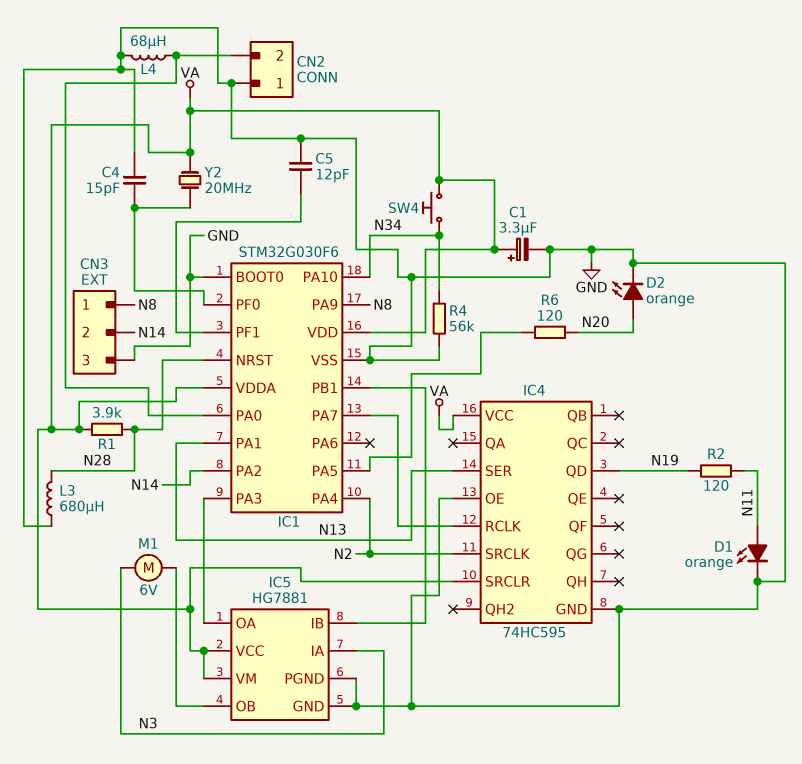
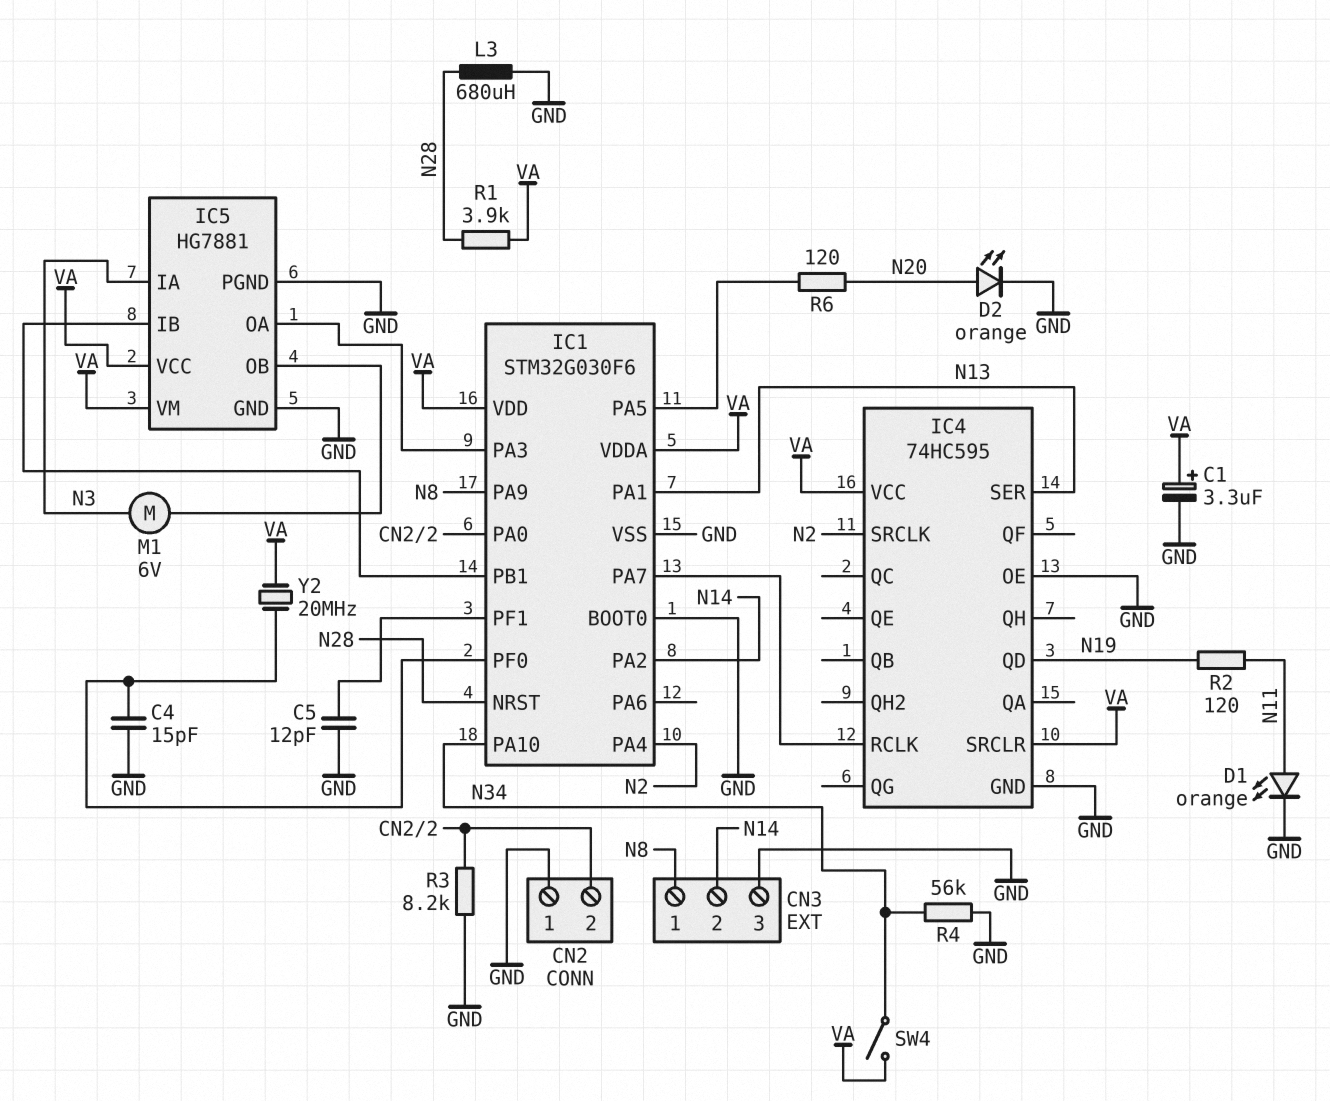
L4: 68uH (CN2/2, GND) -> none
R3: none -> 8.2k (CN2/2, GND)
SW4: button (N34, VA) -> switch (N34, VA)

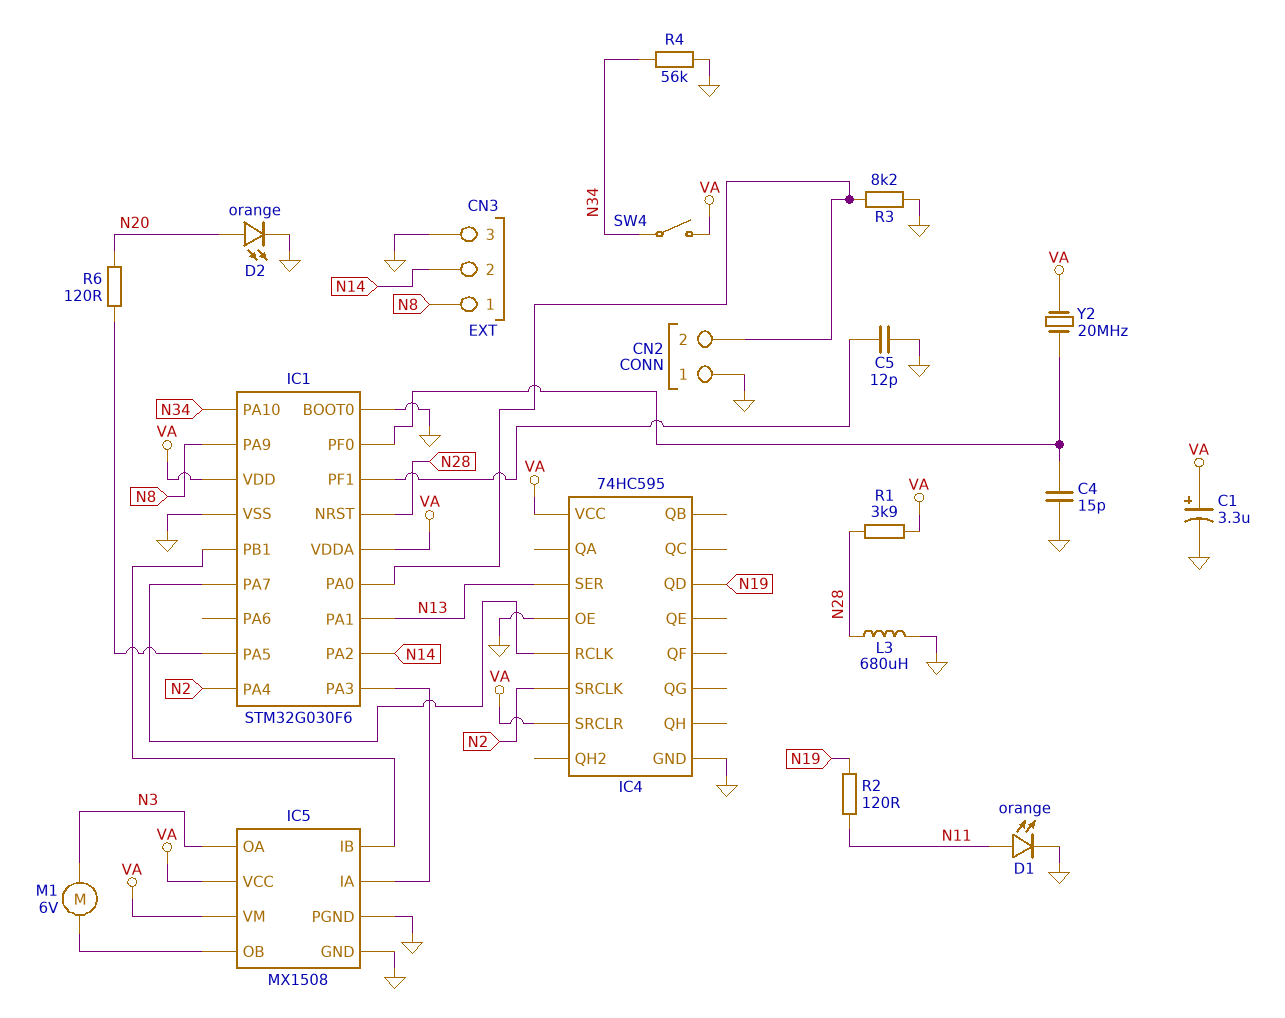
IC5: HG7881 -> MX1508
IC5 pin IA: N3 -> IC1/PA3
IC5 pin OA: IC1/PA3 -> N3

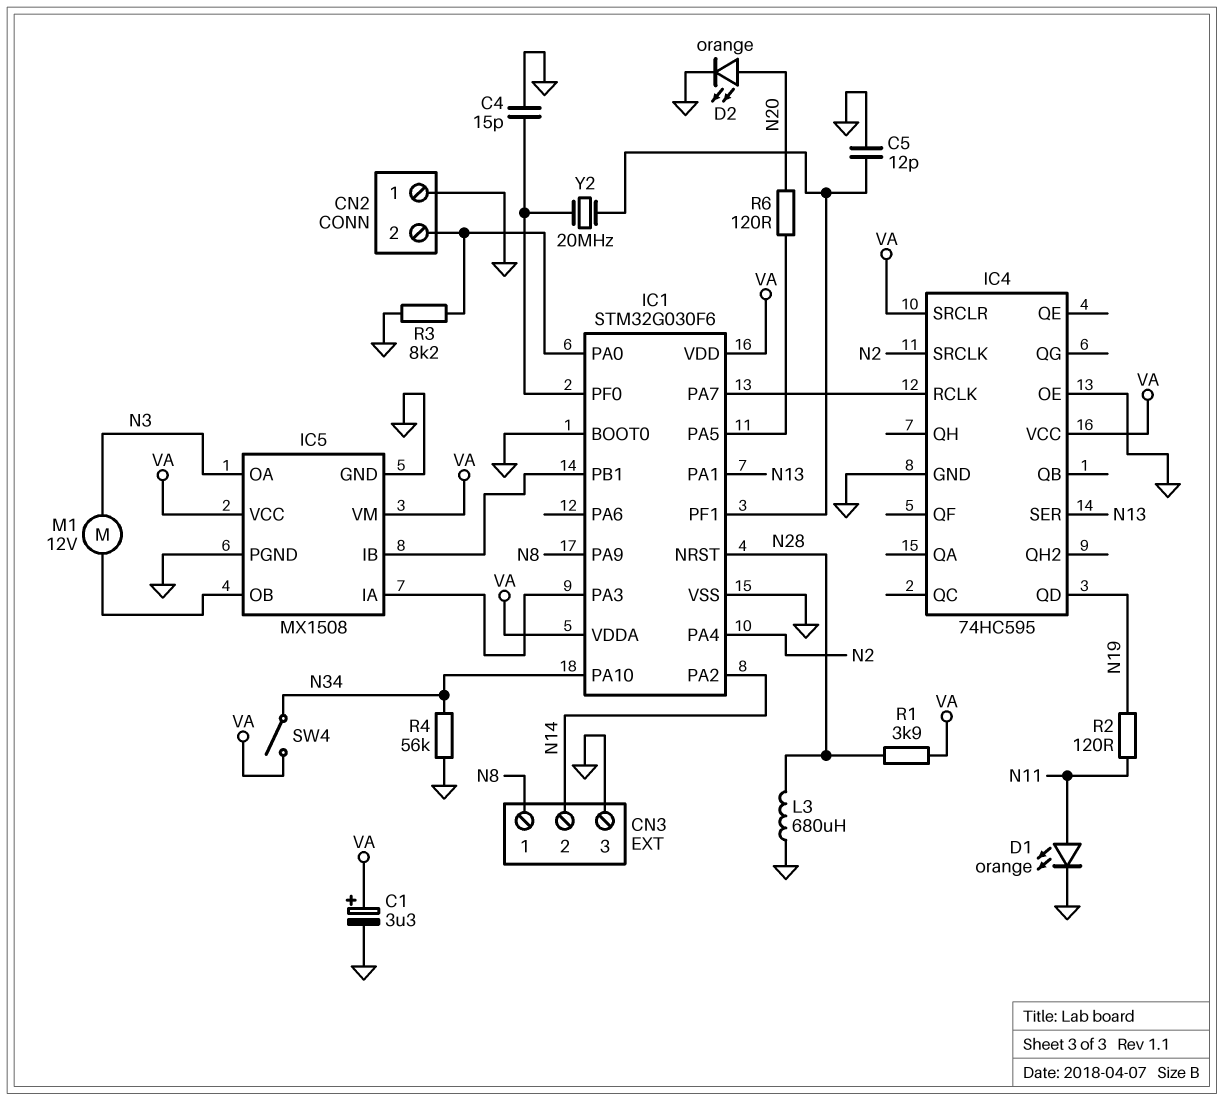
M1: motor 6V (IC5/OB, N3) -> motor 12V (IC5/OB, N3)
Y2: 20MHz (IC1/PF0, VA) -> 20MHz (IC1/PF0, IC1/PF1)

